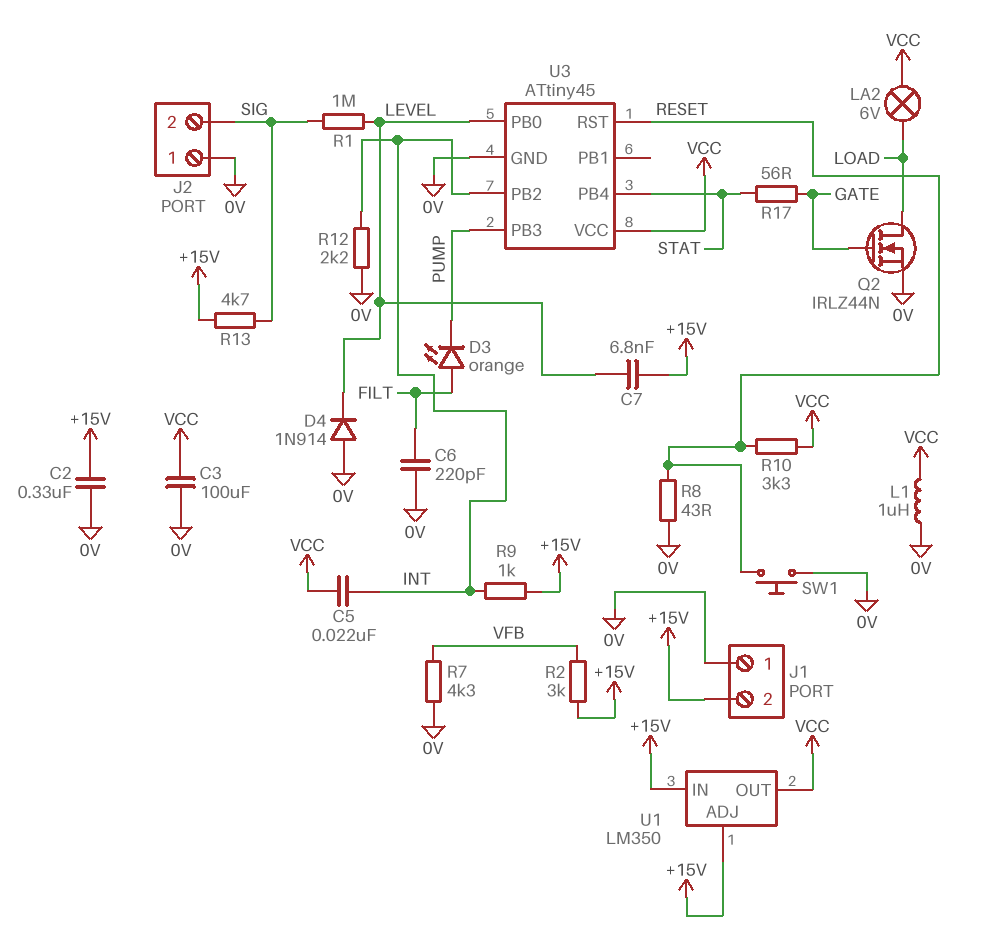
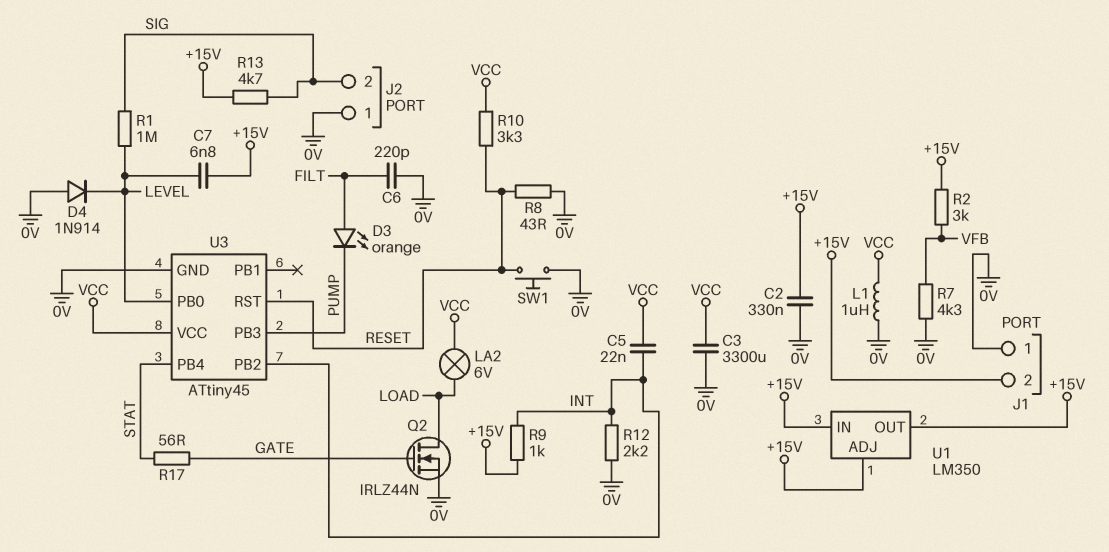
C3: 100uF (0V, VCC) -> 3300uF (0V, VCC)
U1 pin OUT: VCC -> +15V

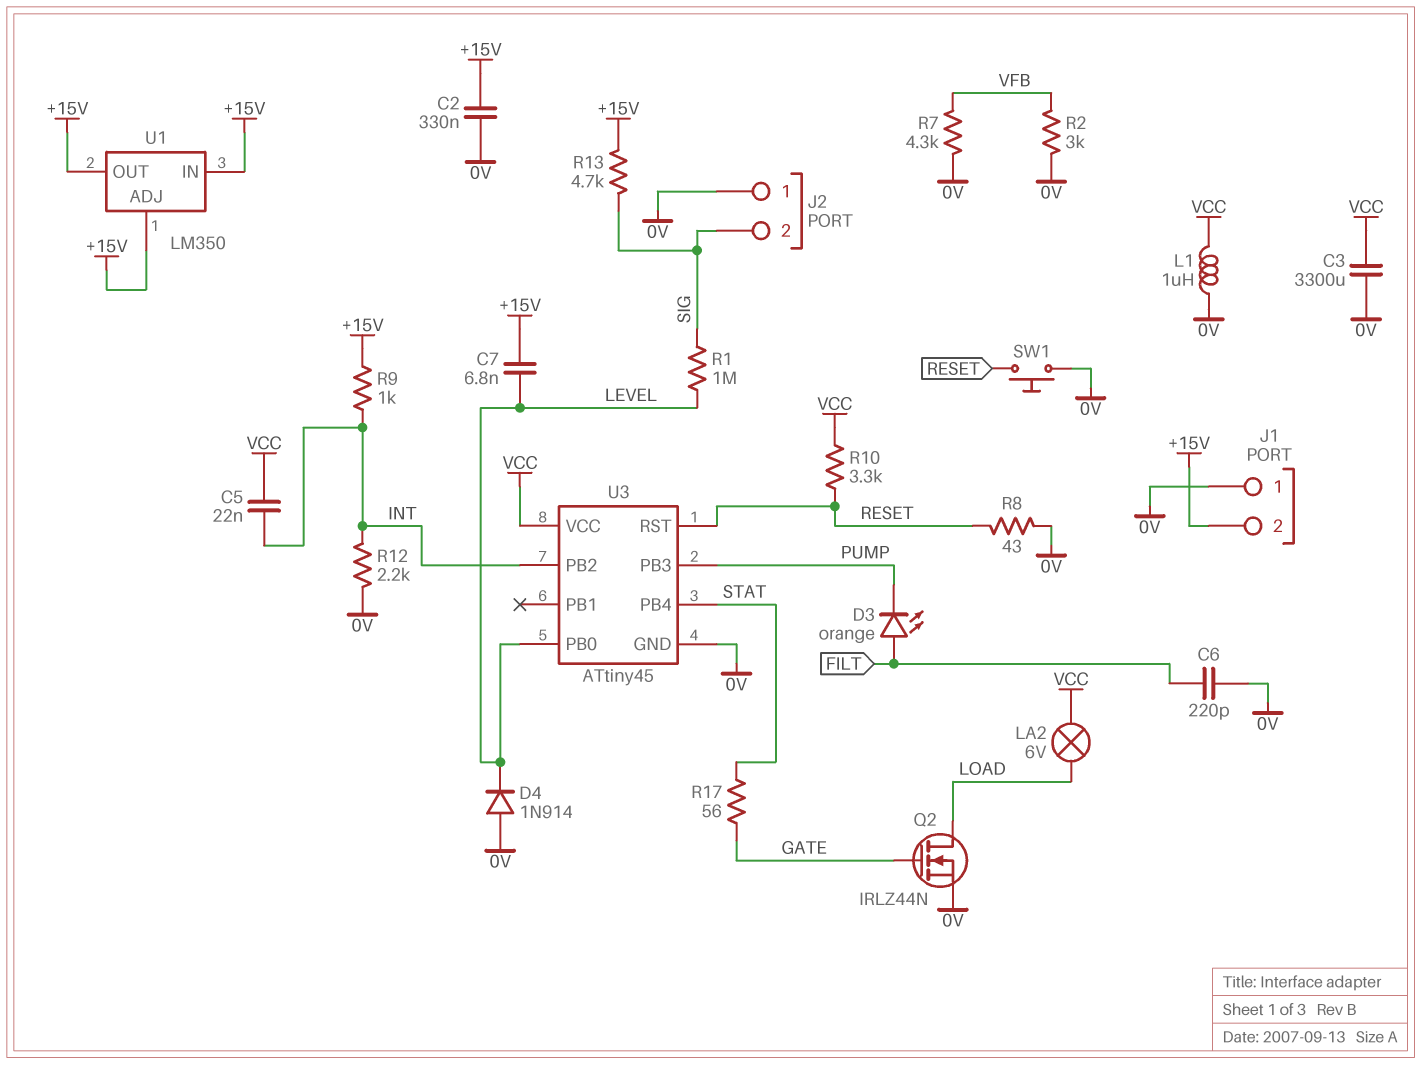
R2: 3k (+15V, VFB) -> 3k (0V, VFB)

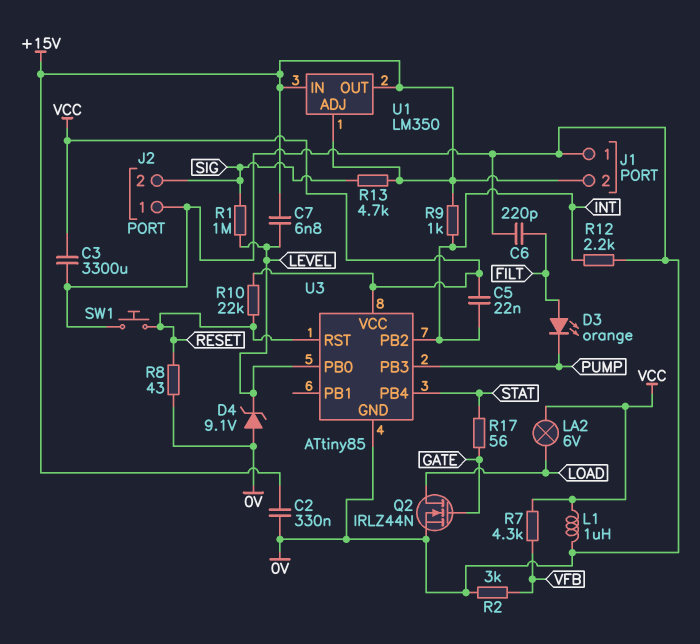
D4: diode 1N914 (A 0V, K LEVEL) -> zener 9.1V (A 0V, K LEVEL)
R7: 4.3k (0V, VFB) -> 4.3k (VCC, VFB)
R10: 3.3k (RESET, VCC) -> 22k (RESET, VCC)
U3: ATtiny45 -> ATtiny85

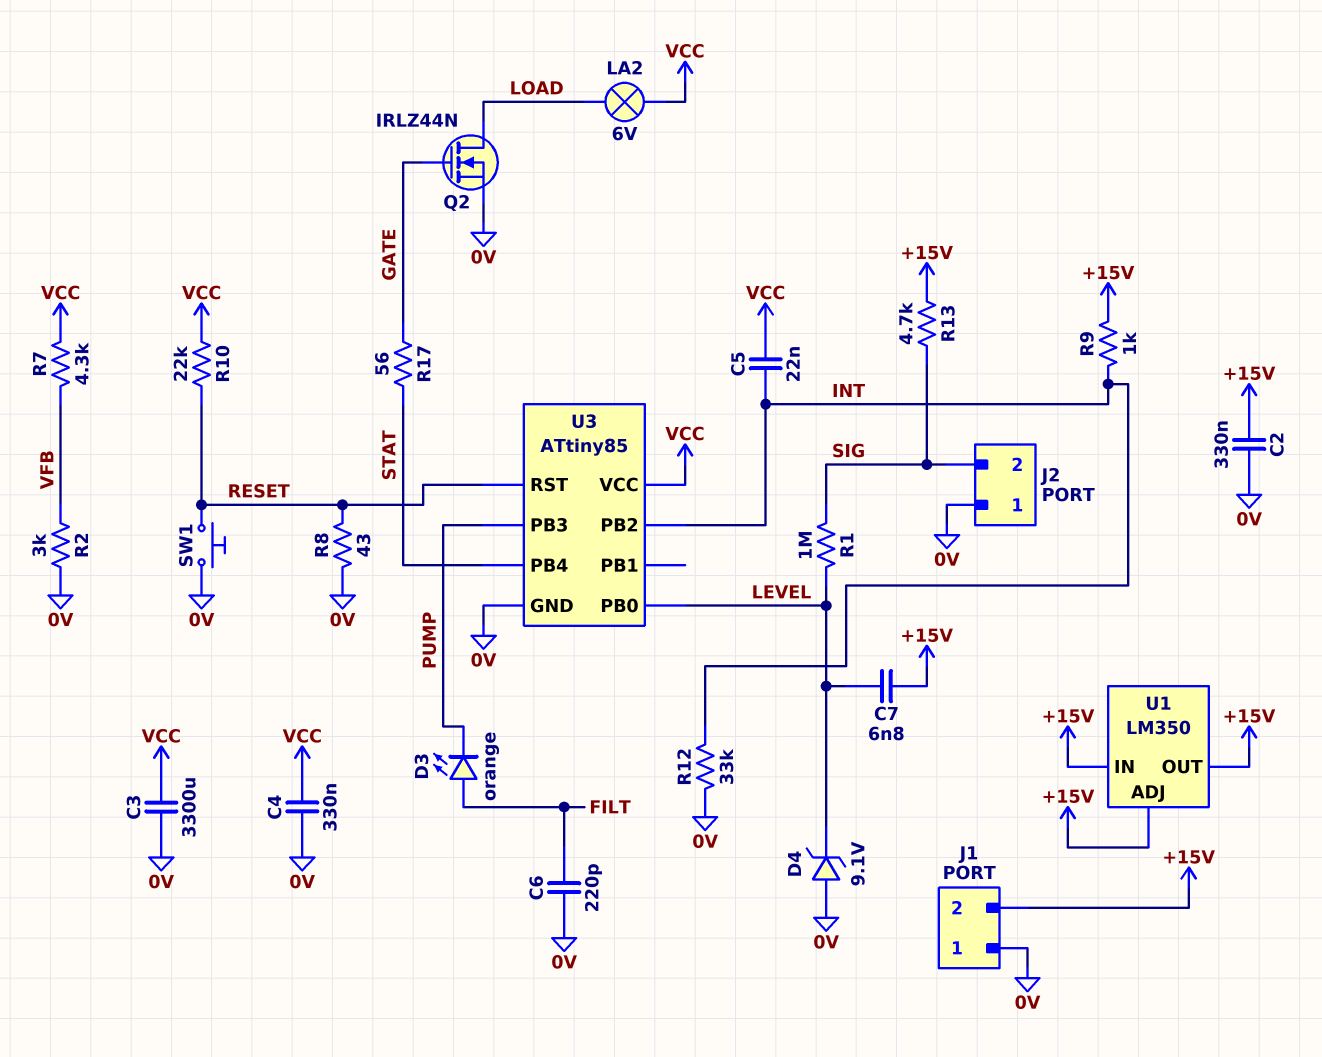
C4: none -> 330nF (0V, VCC)
L1: 1uH (0V, VCC) -> none
R12: 2.2k (0V, INT) -> 33k (0V, INT)

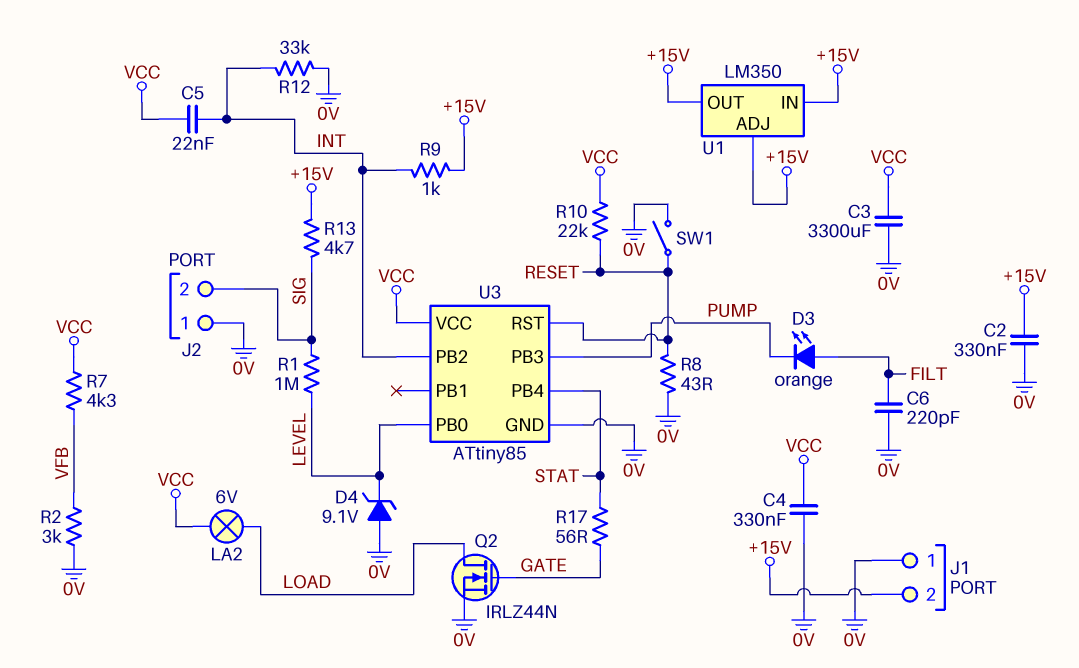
C7: 6.8nF (+15V, LEVEL) -> none
SW1: button (0V, RESET) -> switch (0V, RESET)

